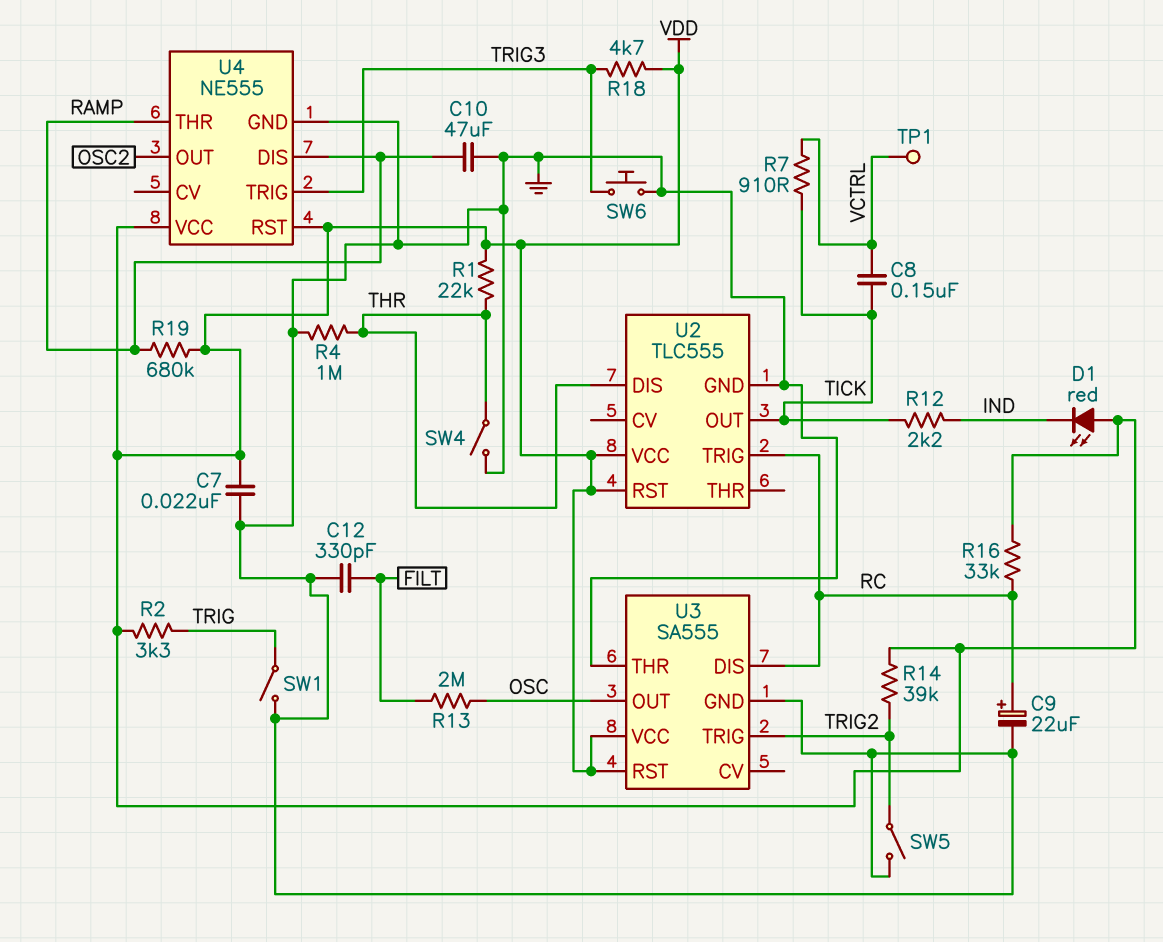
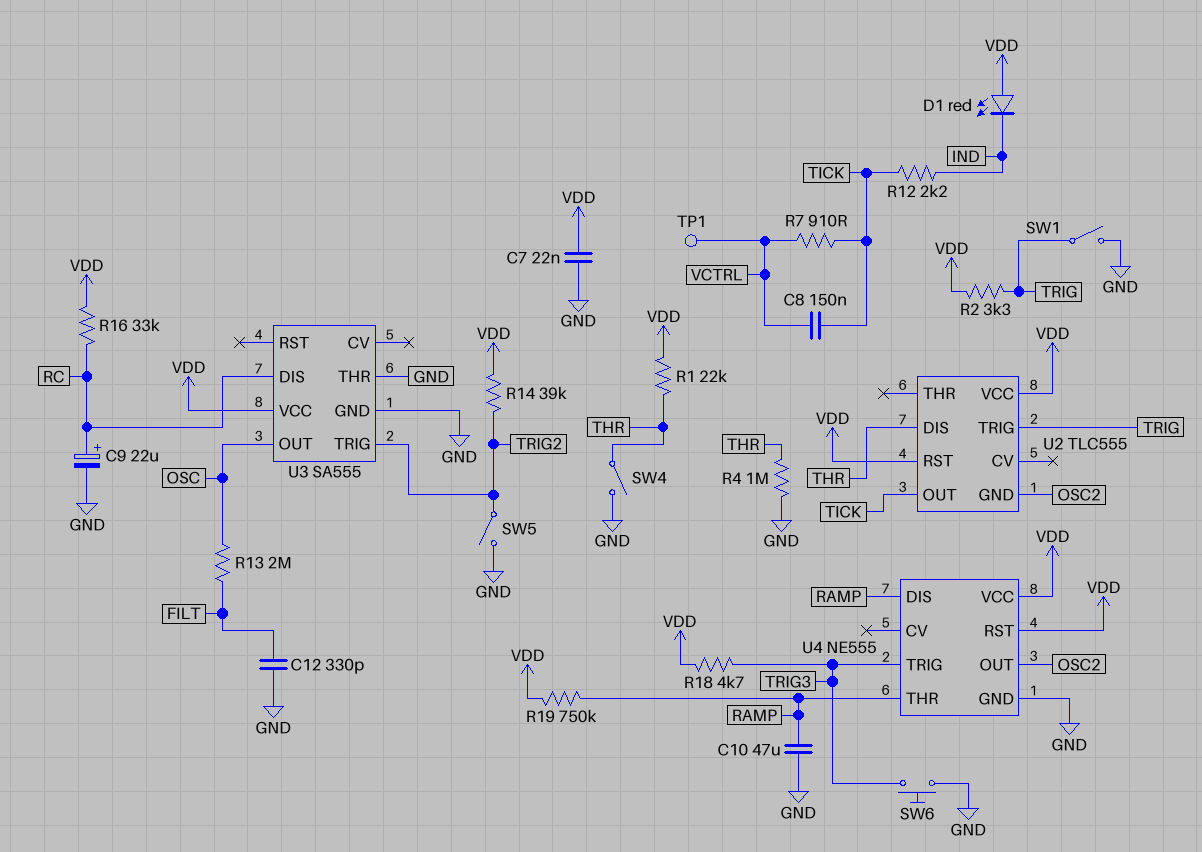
R19: 680k (RAMP, VDD) -> 750k (RAMP, VDD)
U2 pin GND: GND -> OSC2
U2 pin TRIG: RC -> TRIG
U3 pin RST: VDD -> none

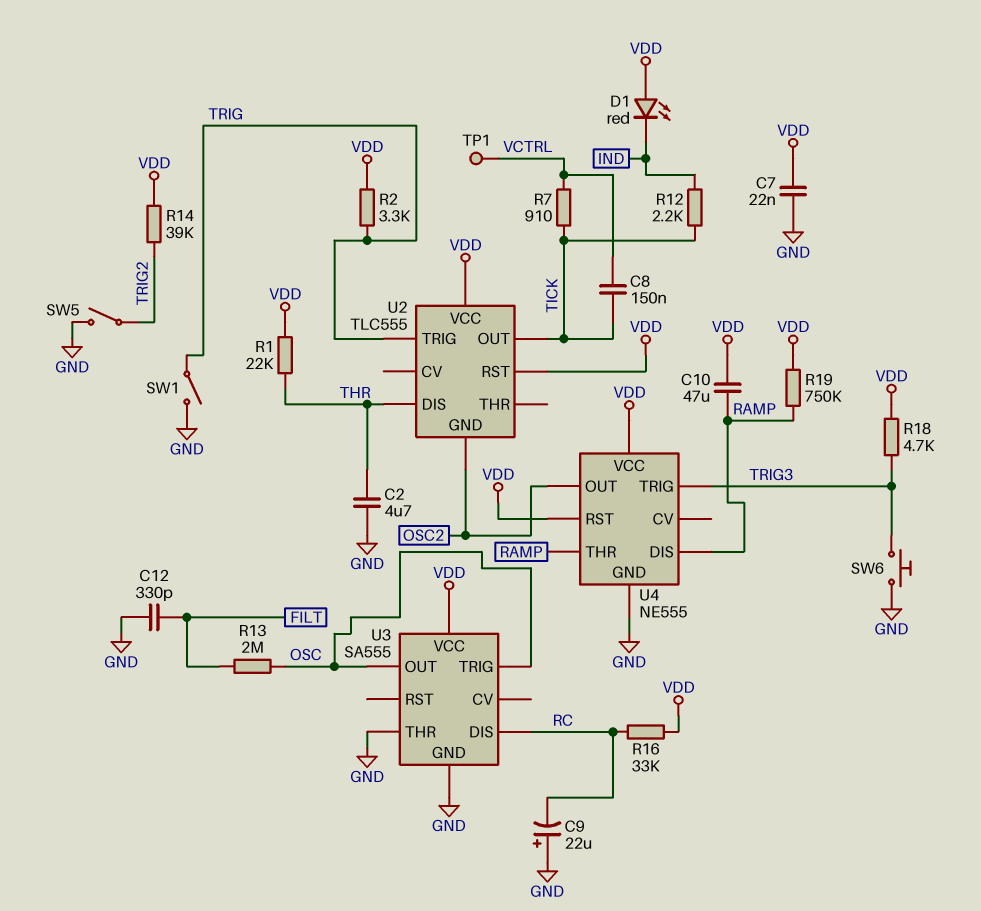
C2: none -> 4.7uF (GND, THR)
C9: 22uF (plus RC, minus GND) -> 22uF (plus GND, minus RC)
C10: 47uF (GND, RAMP) -> 47uF (RAMP, VDD)
R4: 1M (GND, THR) -> none
SW4: switch (GND, THR) -> none
U3 pin TRIG: TRIG2 -> OSC

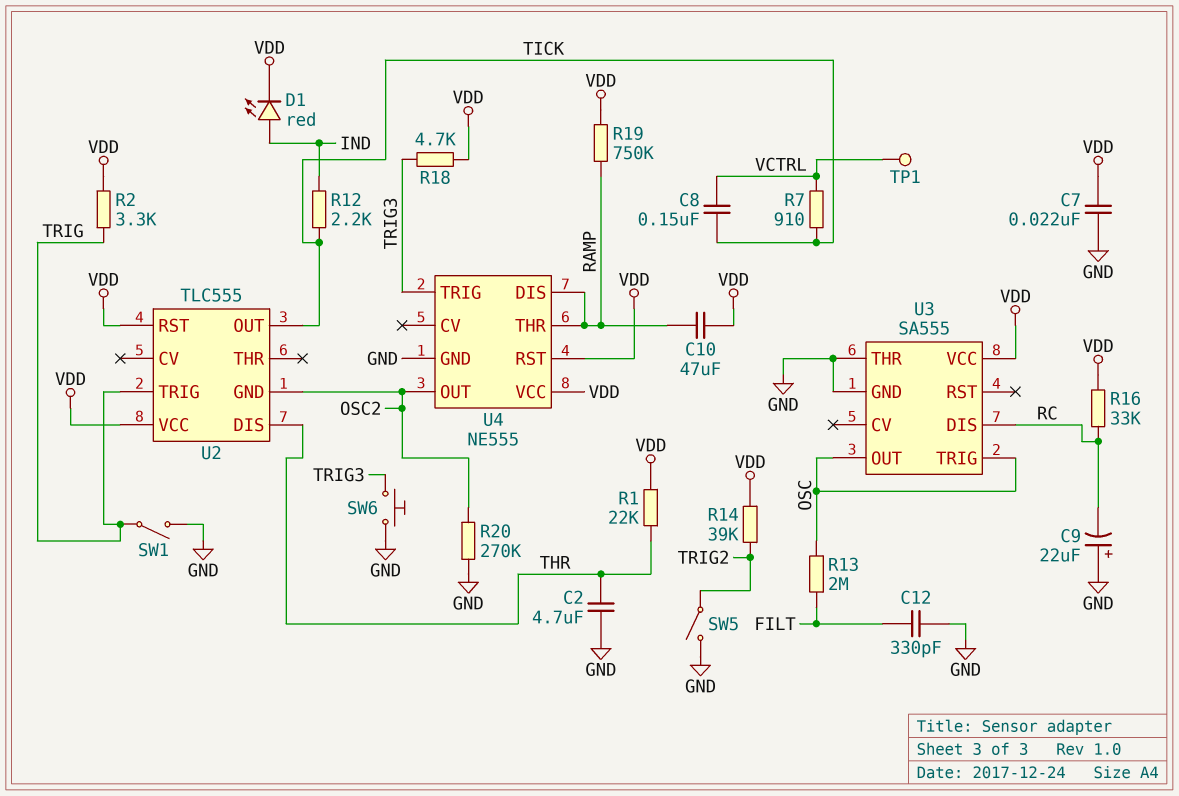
D1: LED red (A VDD, K IND) -> LED red (A IND, K VDD)
R20: none -> 270k (GND, OSC2)

